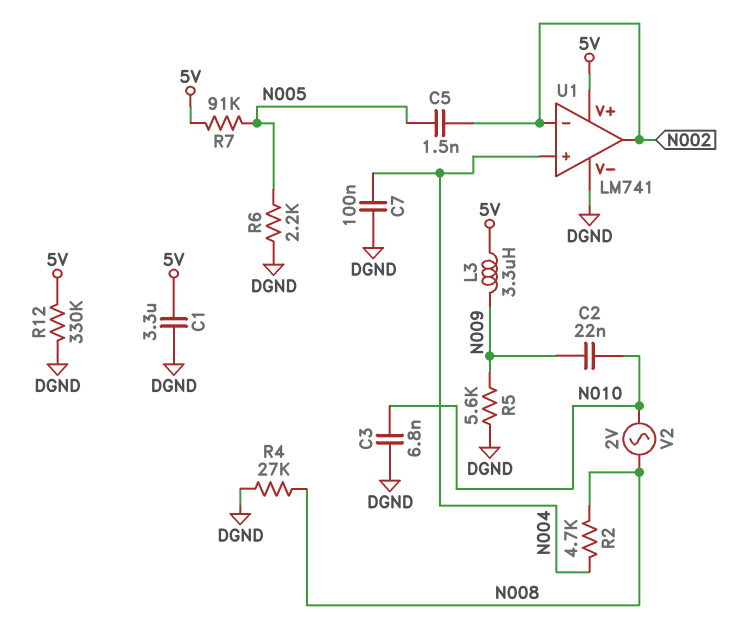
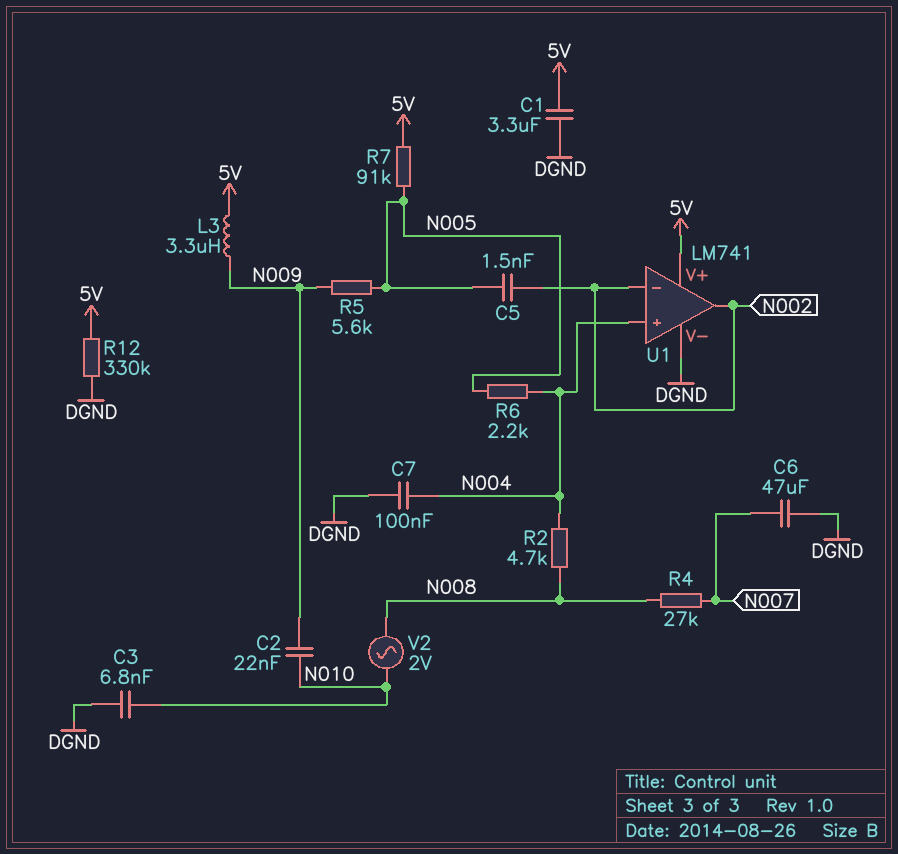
C6: none -> 47uF (DGND, N007)
R4: 27k (DGND, N008) -> 27k (N007, N008)
R5: 5.6k (DGND, N009) -> 5.6k (N005, N009)
R6: 2.2k (DGND, N005) -> 2.2k (N004, N005)

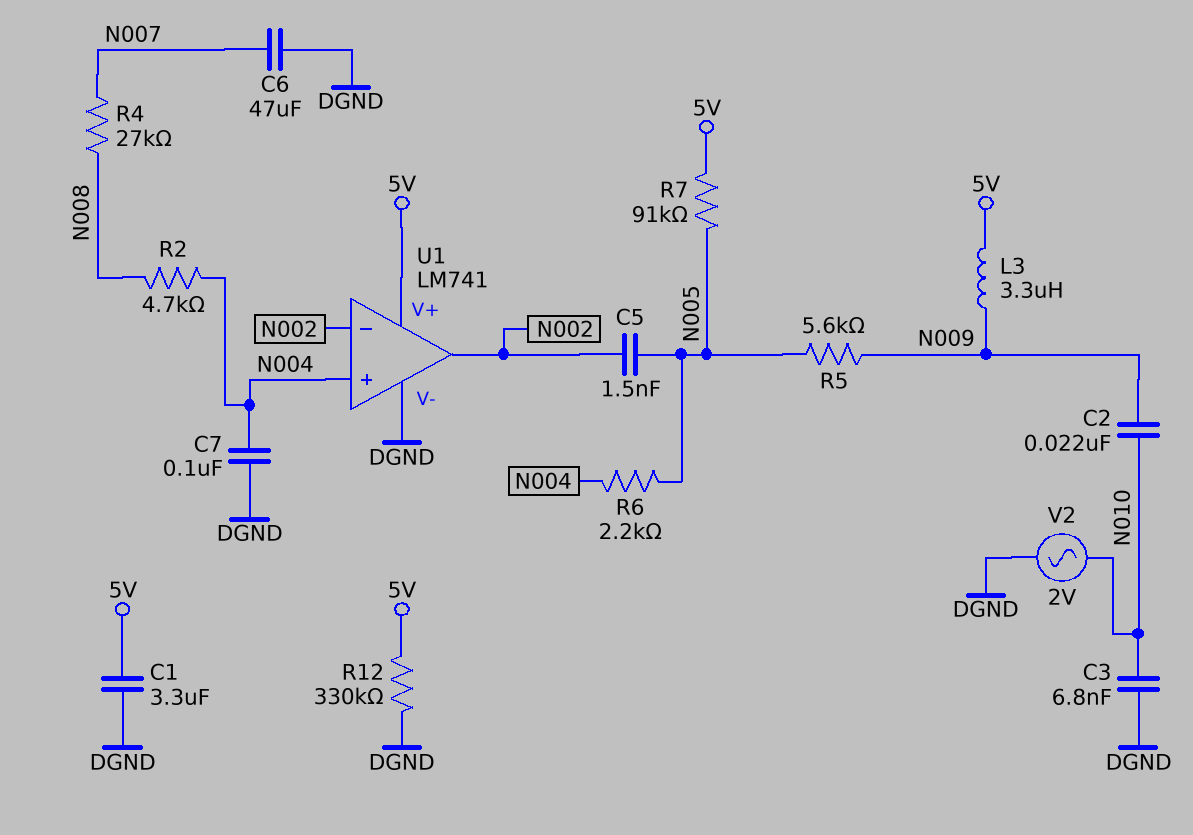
V2: AC 2V (N008, N010) -> AC 2V (DGND, N010)

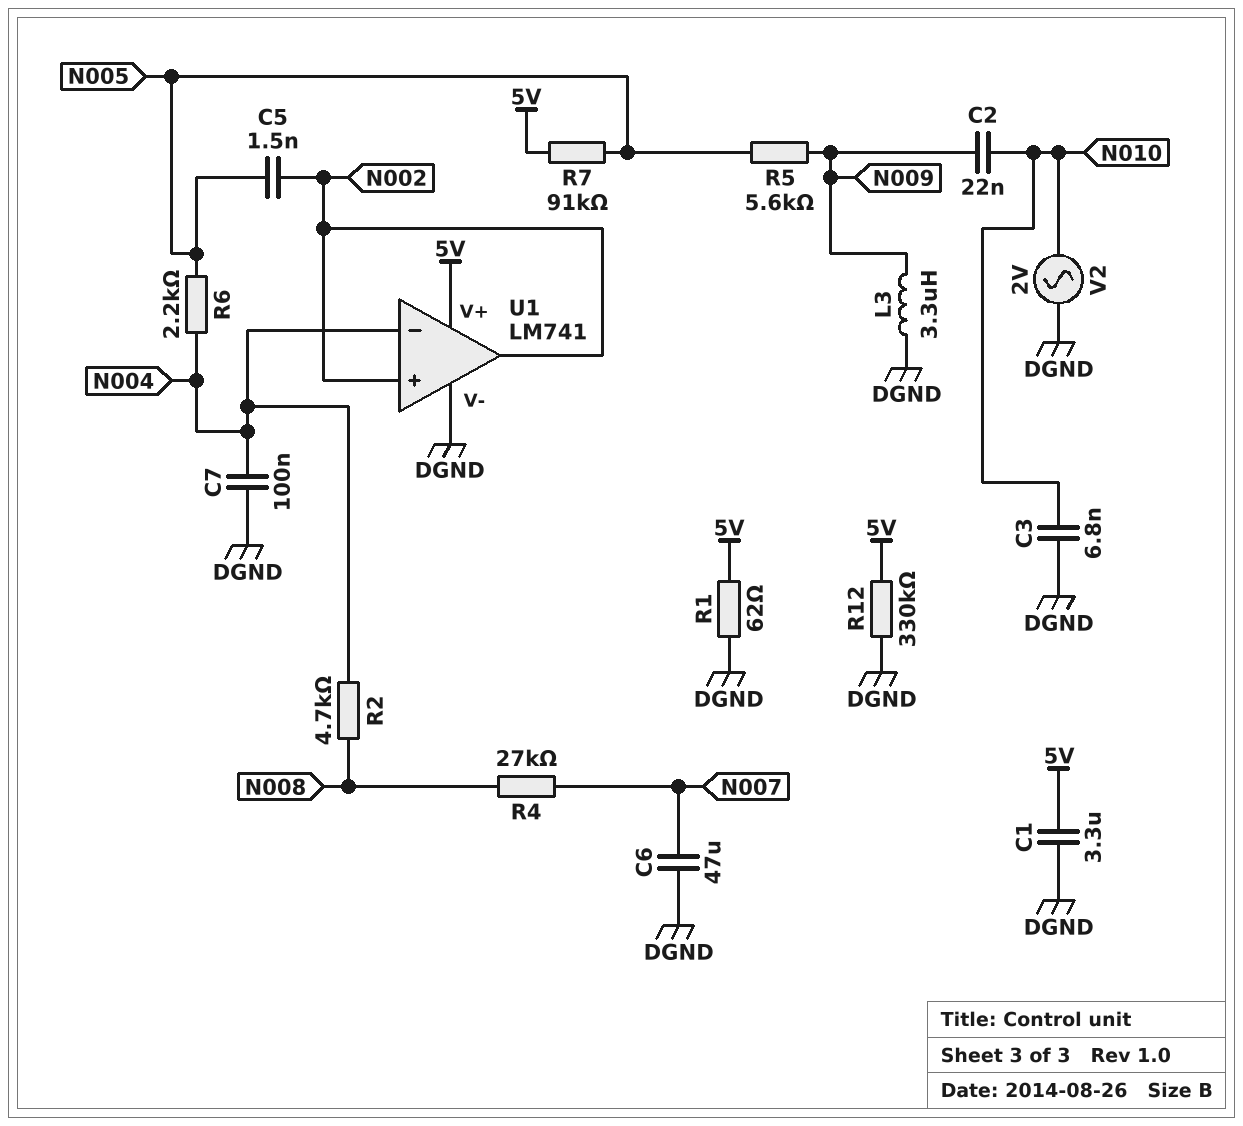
L3: 3.3uH (5V, N009) -> 3.3uH (DGND, N009)
R1: none -> 62 (5V, DGND)
U1 pin in+: N004 -> N002
U1 pin in-: N002 -> N004

